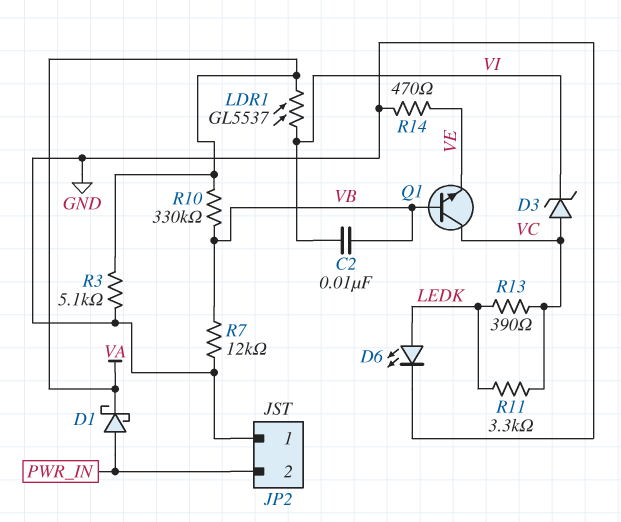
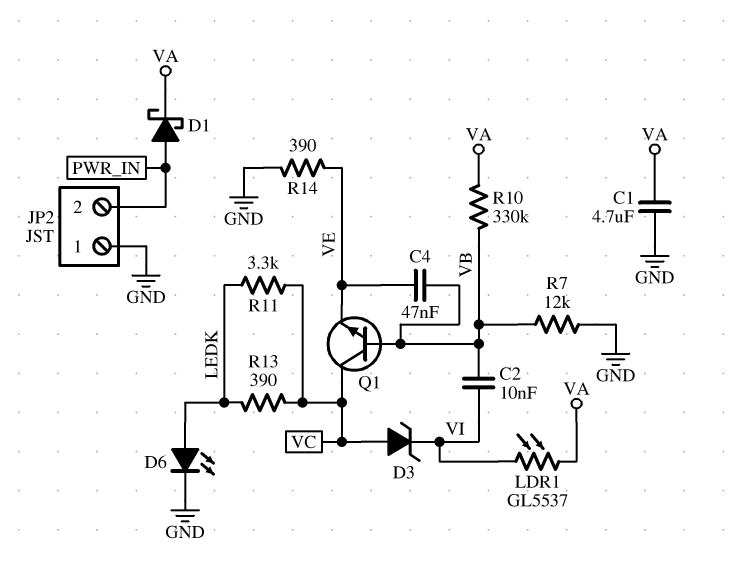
C1: none -> 4.7uF (GND, VA)
C4: none -> 47nF (VB, VE)
R3: 5.1k (GND, VA) -> none
R14: 470 (GND, VE) -> 390 (GND, VE)

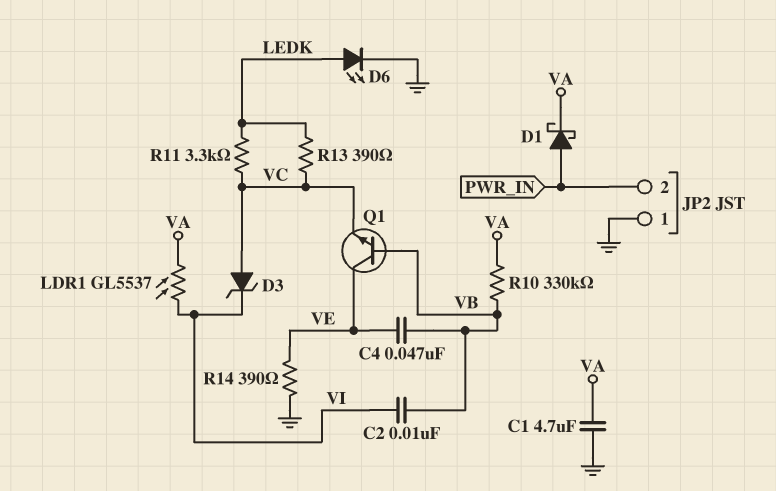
Q1: NPN (B VB, C VC, E VE) -> NPN (B VB, C VE, E VC)
R7: 12k (GND, VB) -> none

